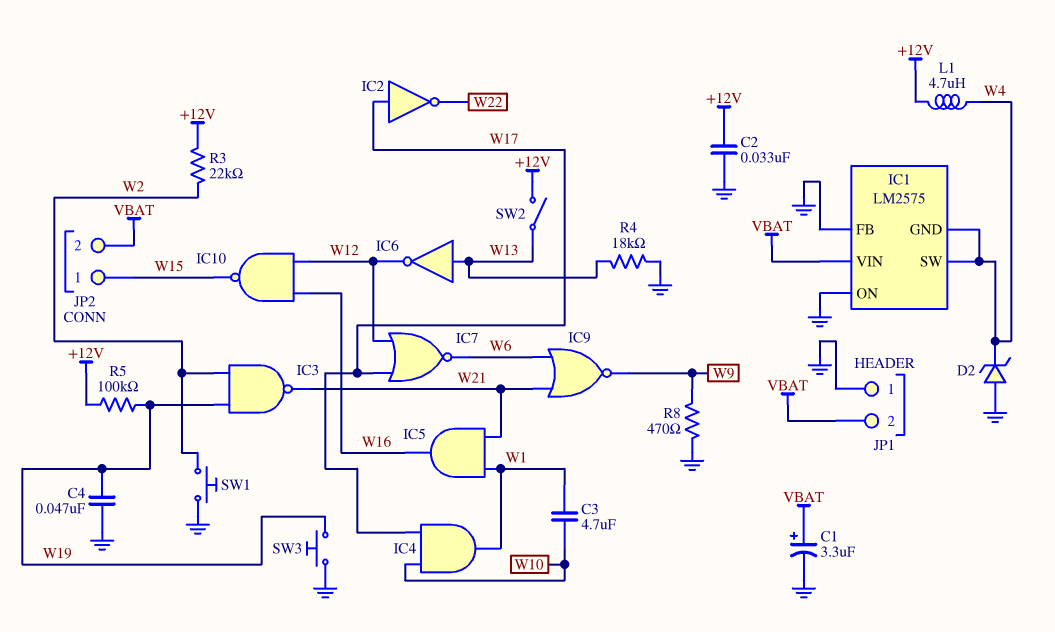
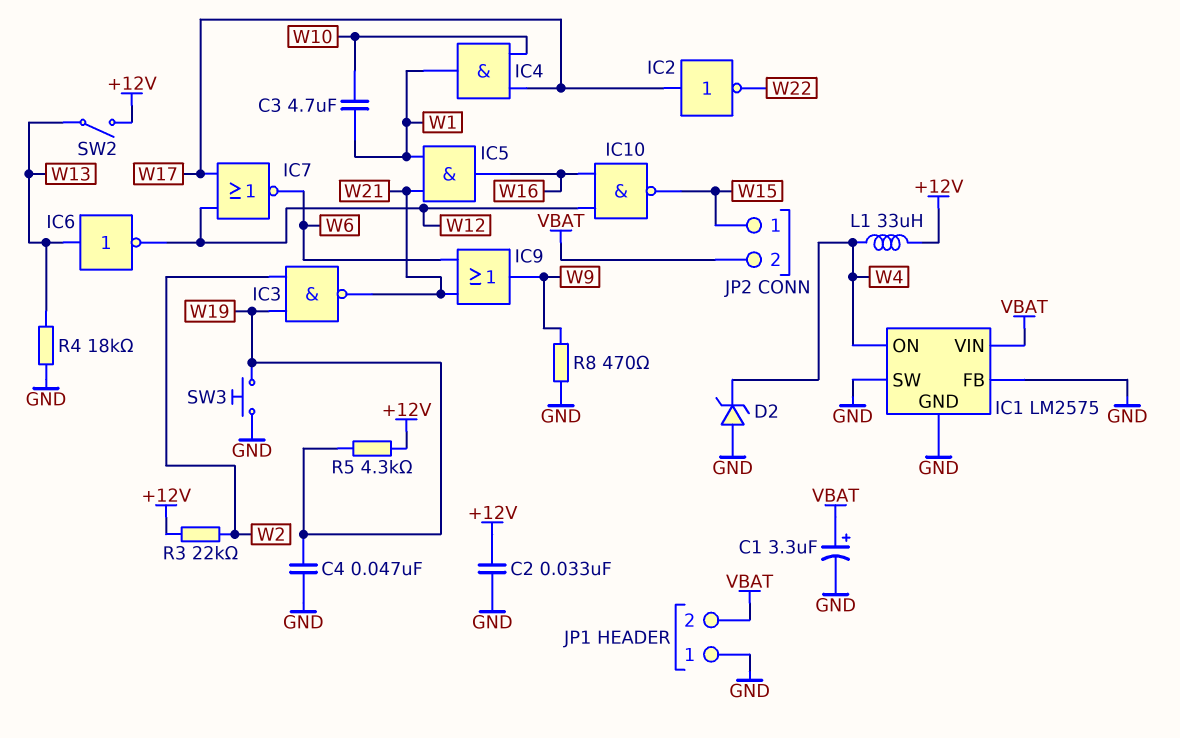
IC1 pin GND: W4 -> GND
IC1 pin ON: GND -> W4
IC1 pin SW: W4 -> GND
IC9: NOR (in W6, in W21, out W9) -> OR (in W6, in W21, out W9)
L1: 4.7uH (+12V, W4) -> 33uH (+12V, W4)
R5: 100k (+12V, W19) -> 4.3k (+12V, W19)
SW1: button (GND, W2) -> none

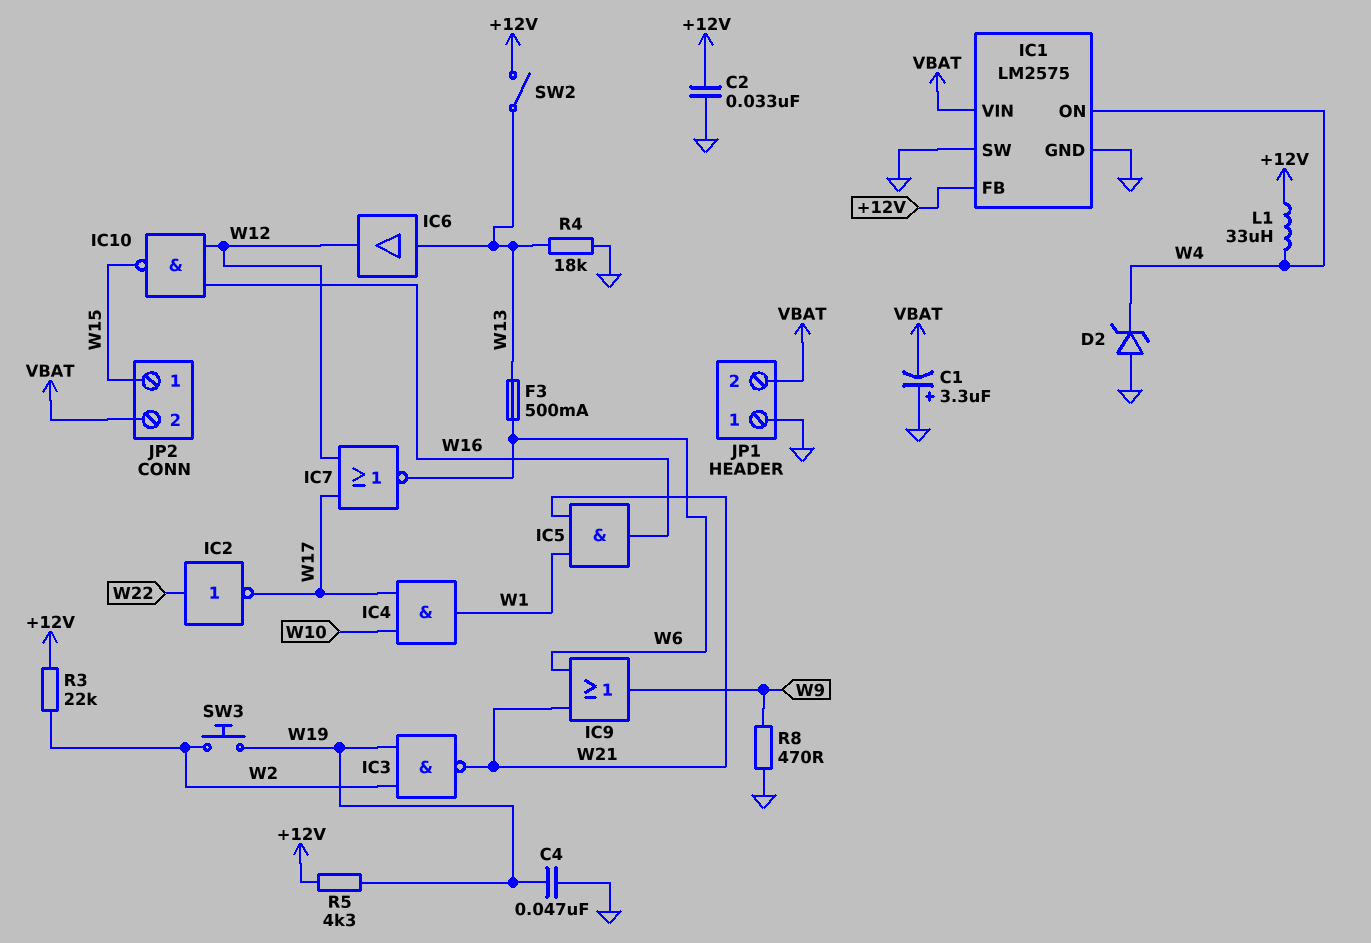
C1: 3.3uF (plus VBAT, minus GND) -> 3.3uF (plus GND, minus VBAT)
C3: 4.7uF (W1, W10) -> none
F3: none -> 500mA (W6, W13)
IC1 pin FB: GND -> +12V
IC2: NOT (in W17, out W22) -> NOT (in W22, out W17)
IC6: NOT (in W13, out W12) -> buffer (in W13, out W12)
SW3: button (GND, W19) -> button (W2, W19)

